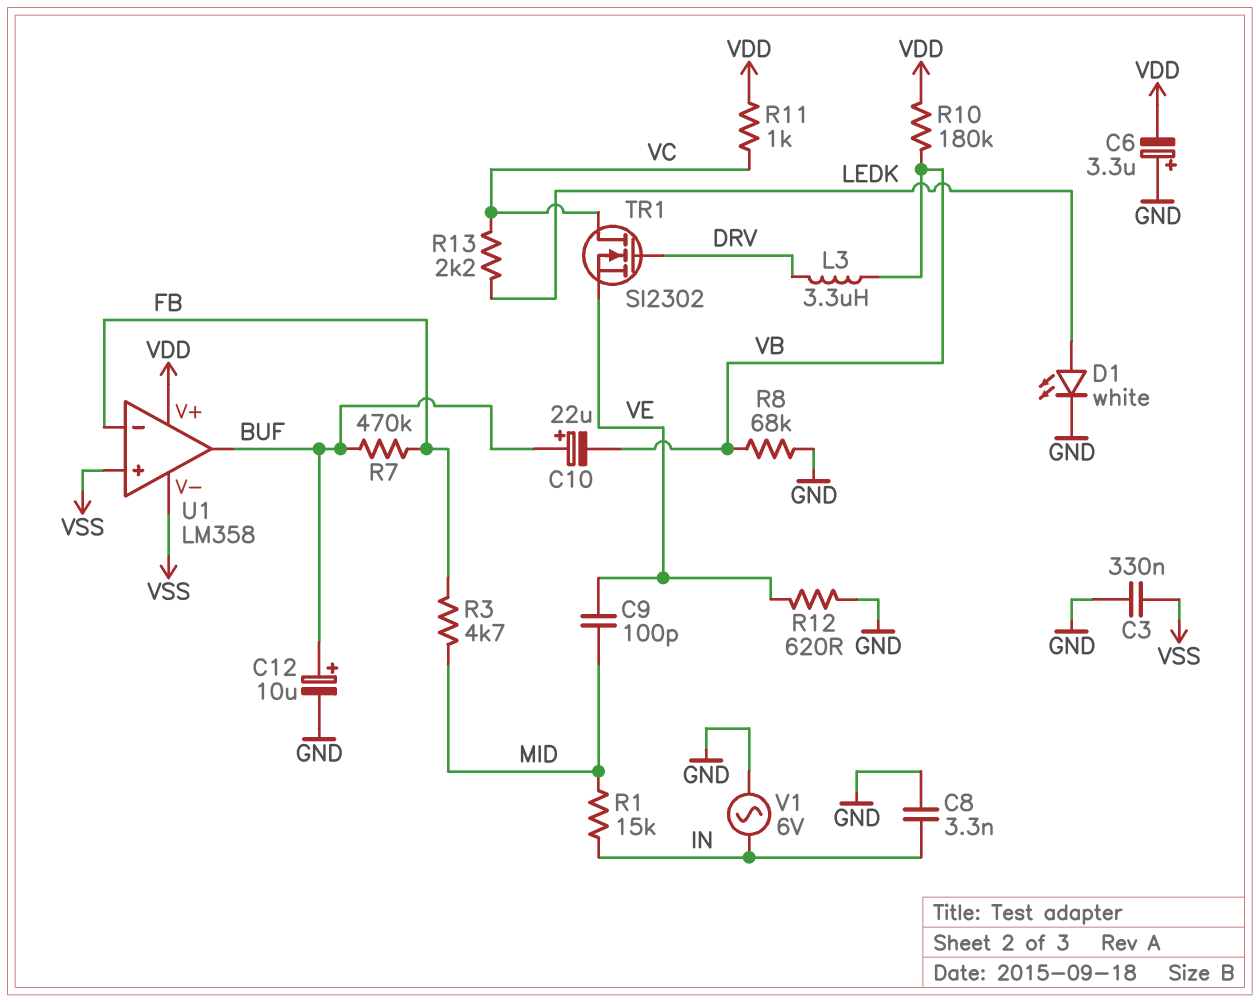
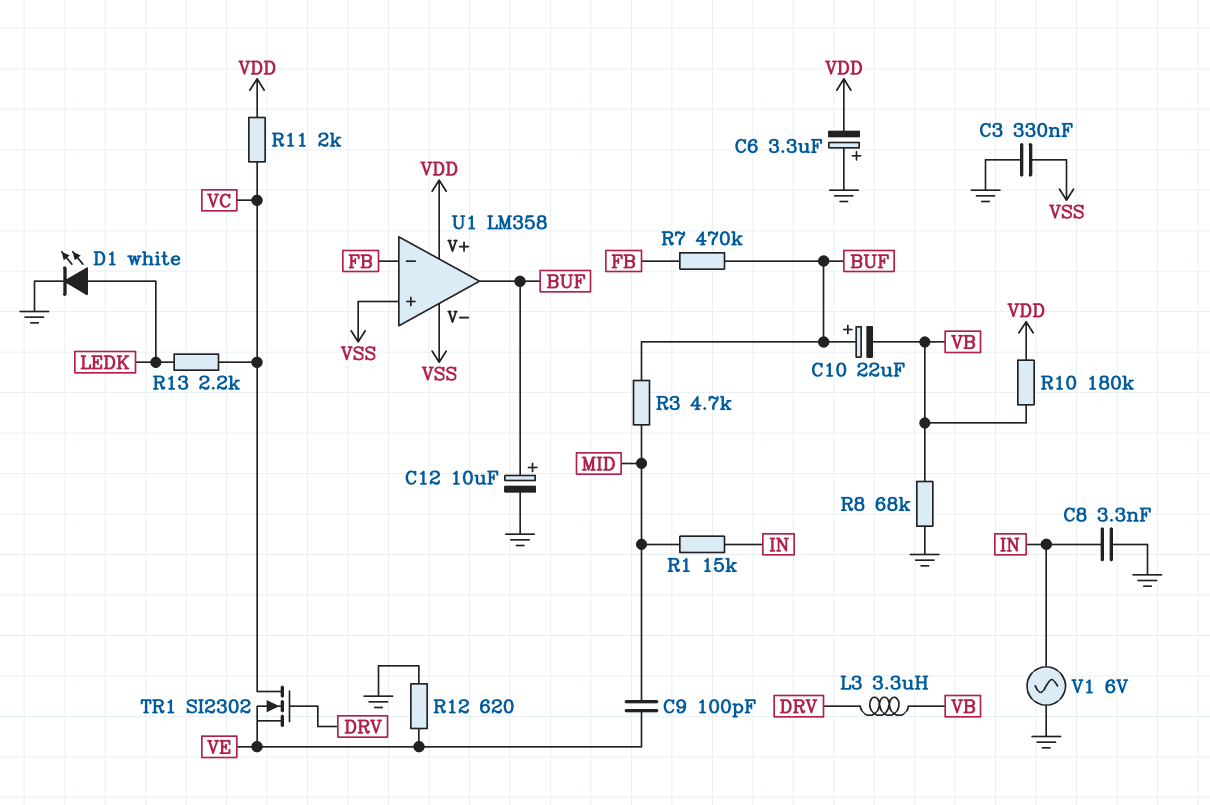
R3: 4.7k (FB, MID) -> 4.7k (BUF, MID)
R11: 1k (VC, VDD) -> 2k (VC, VDD)

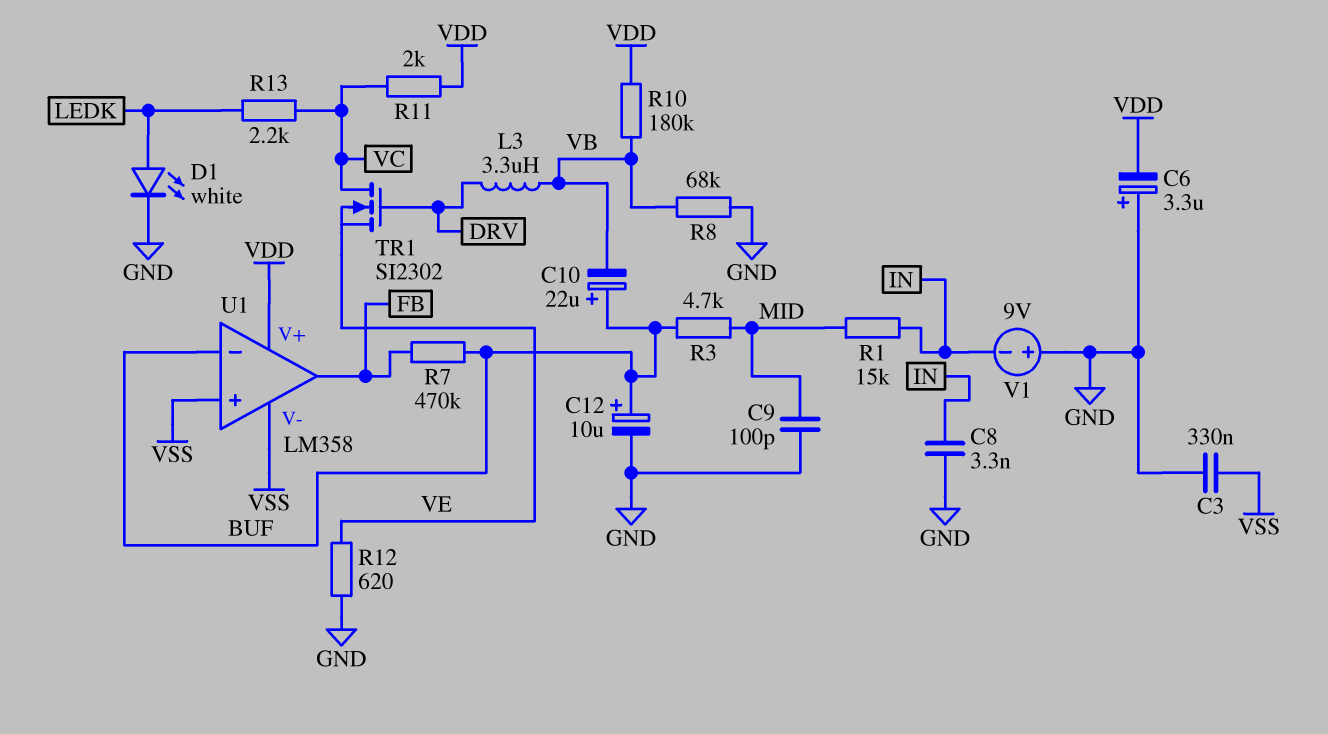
C9: 100pF (MID, VE) -> 100pF (GND, MID)
U1 pin in-: FB -> BUF
U1 pin out: BUF -> FB
V1: AC 6V (GND, IN) -> 9V (plus GND, minus IN)

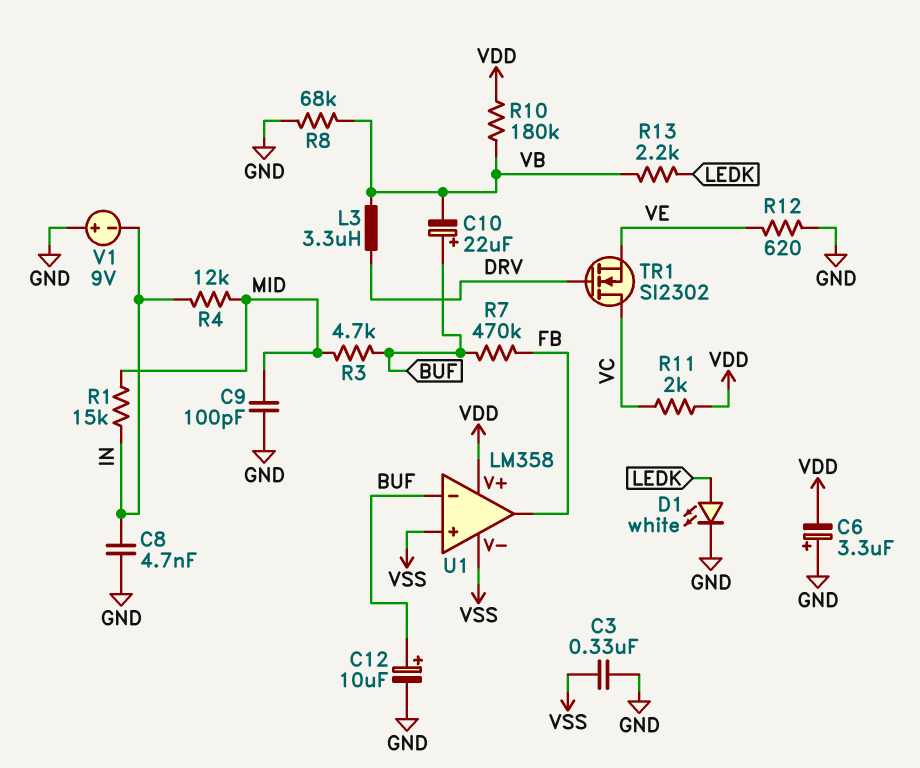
C8: 3.3nF (GND, IN) -> 4.7nF (GND, IN)
R4: none -> 12k (IN, MID)
R13: 2.2k (LEDK, VC) -> 2.2k (LEDK, VB)

